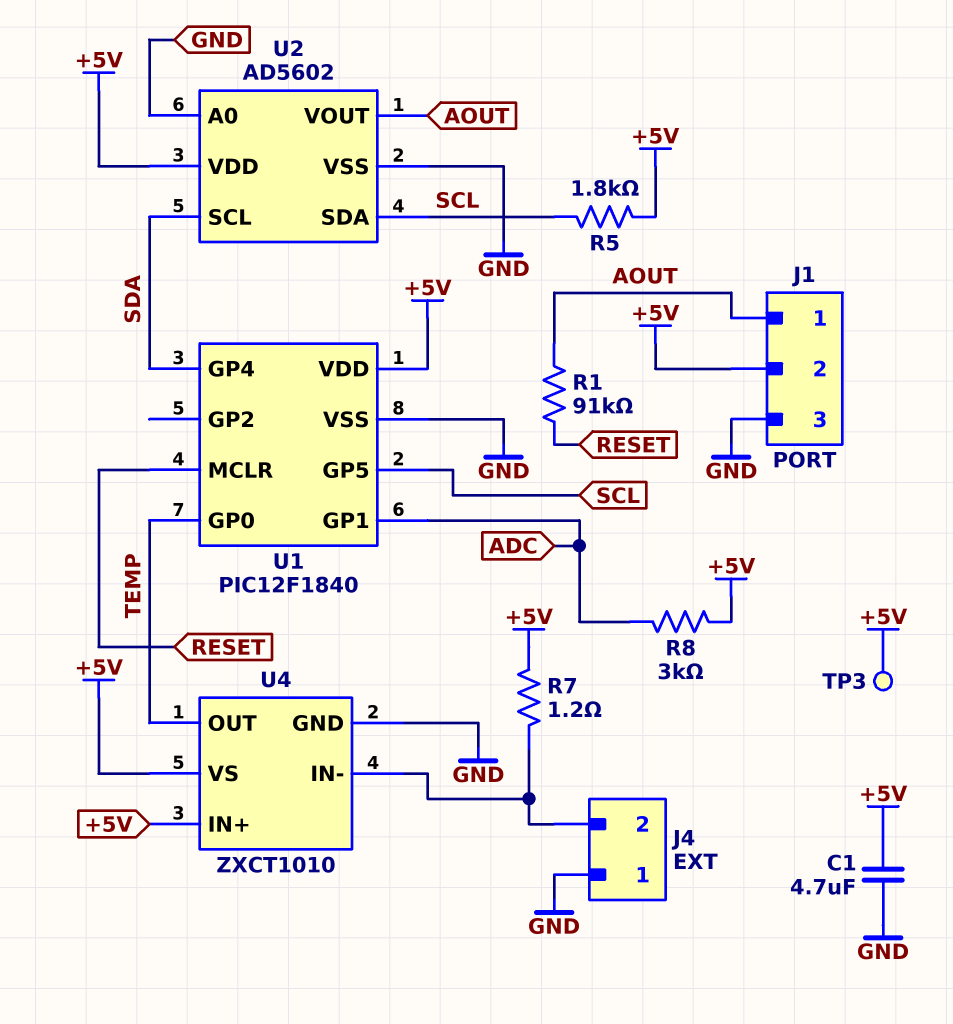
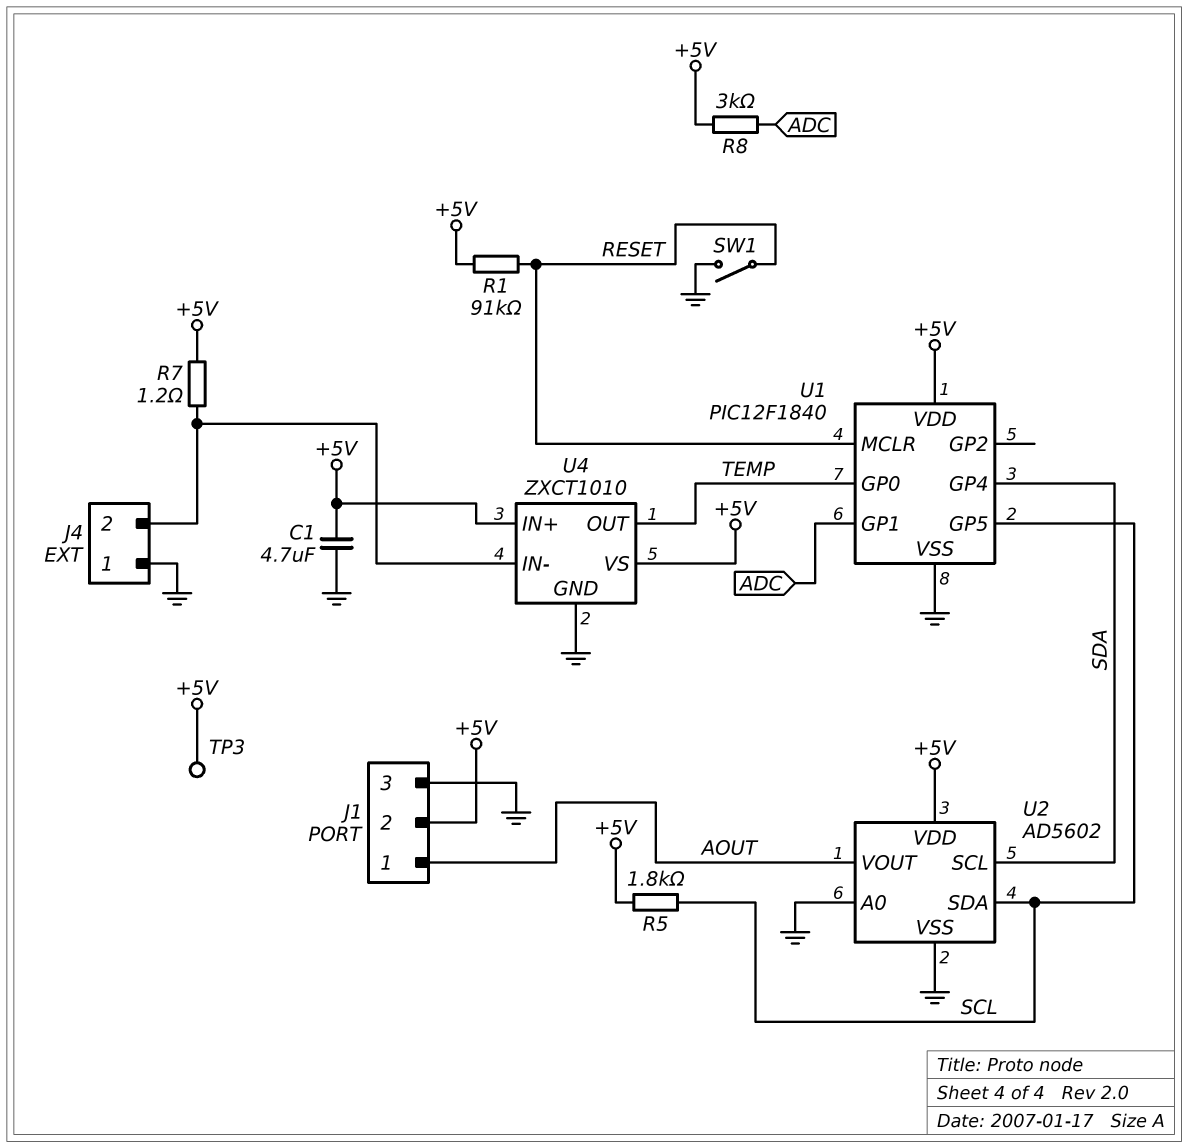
R1: 91k (AOUT, RESET) -> 91k (+5V, RESET)
SW1: none -> switch (GND, RESET)

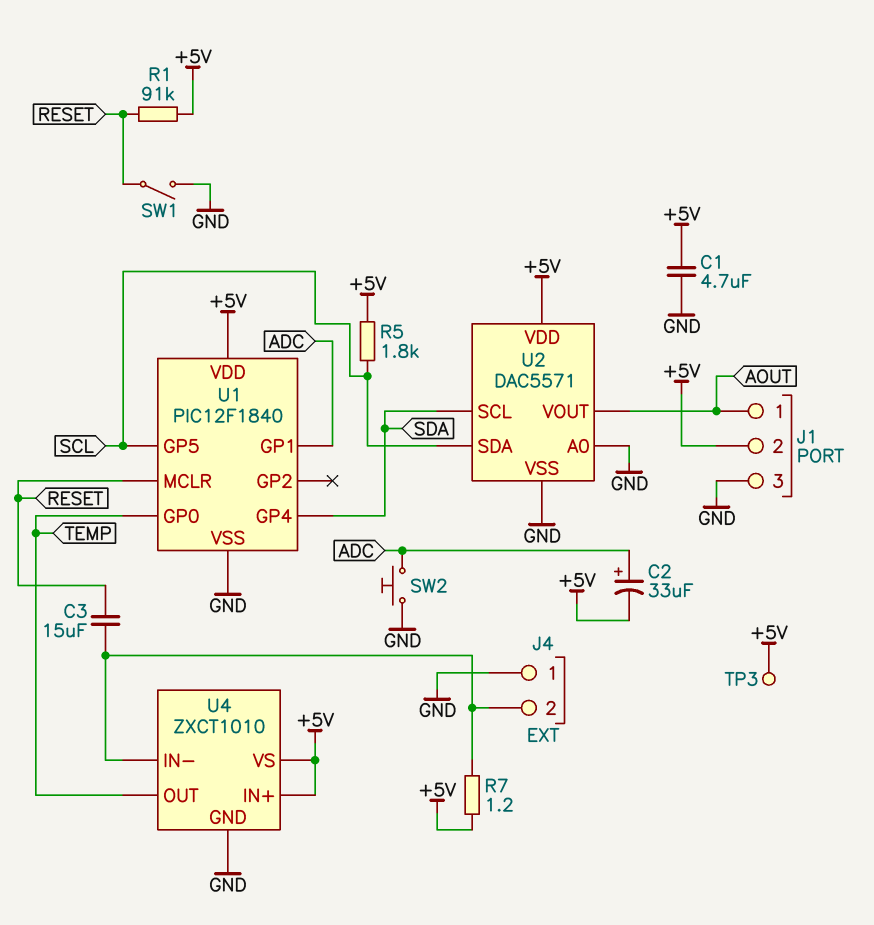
C2: none -> 33uF (plus ADC, minus +5V)
C3: none -> 15uF (J4/2, RESET)
R8: 3k (+5V, ADC) -> none
SW2: none -> button (ADC, GND)
U2: AD5602 -> DAC5571

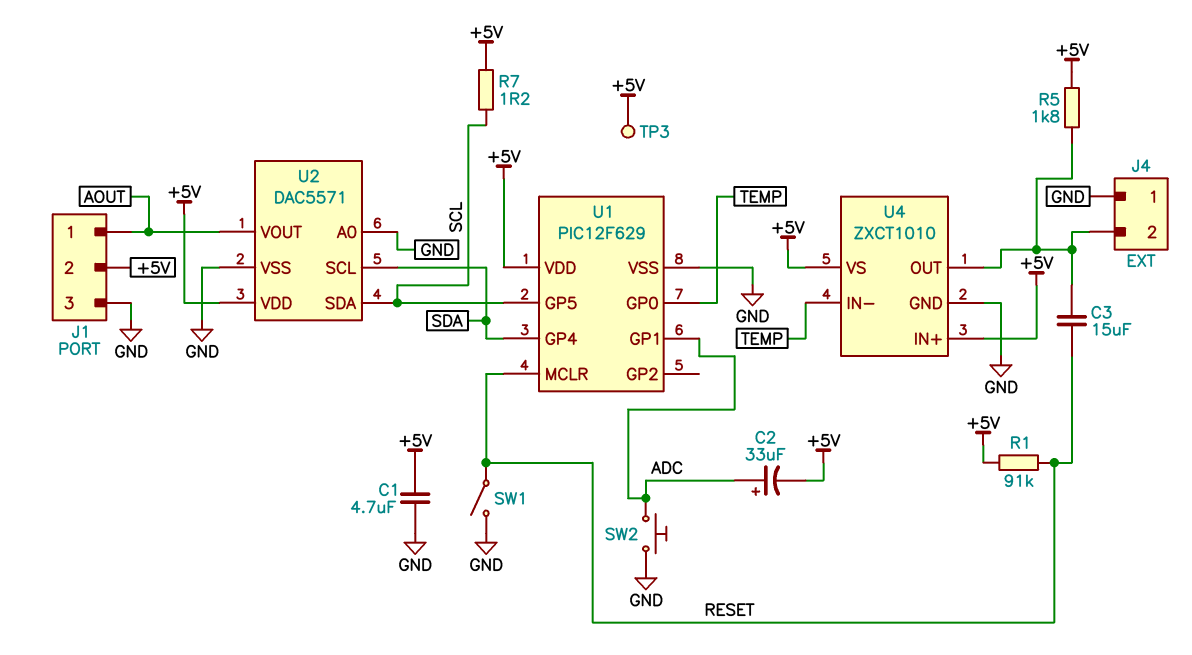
R5: 1.8k (+5V, SCL) -> 1.8k (+5V, J4/2)
R7: 1.2 (+5V, J4/2) -> 1.2 (+5V, SCL)
U1: PIC12F1840 -> PIC12F629
U4 pin IN-: J4/2 -> TEMP
U4 pin OUT: TEMP -> J4/2

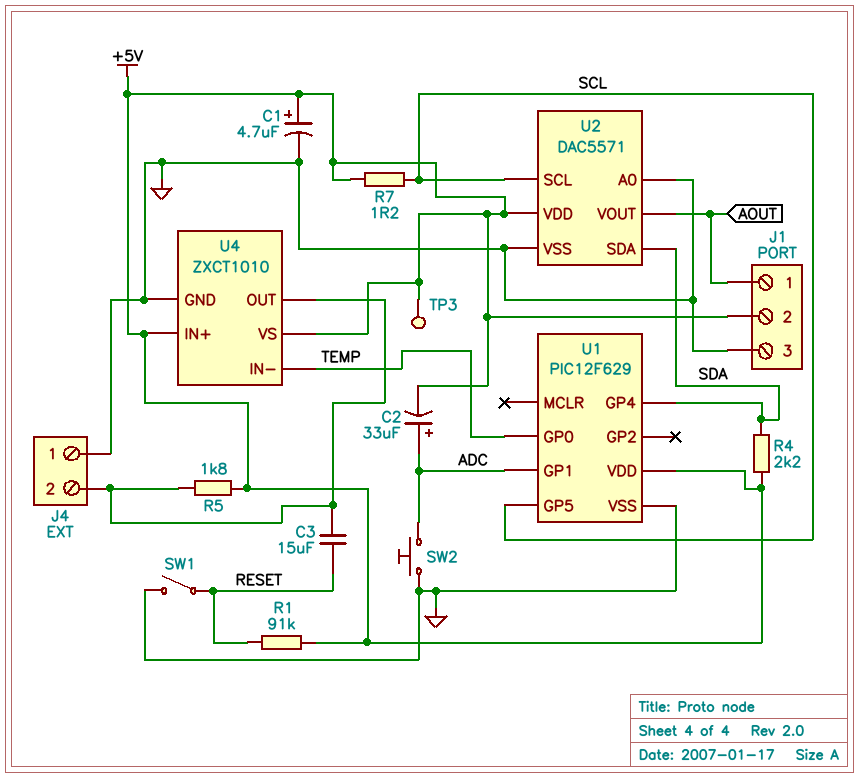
C1: 4.7uF (+5V, GND) -> 4.7uF (plus +5V, minus GND)
R4: none -> 2.2k (+5V, SDA)
U1 pin MCLR: RESET -> none
U2 pin SCL: SDA -> SCL
U2 pin SDA: SCL -> SDA

